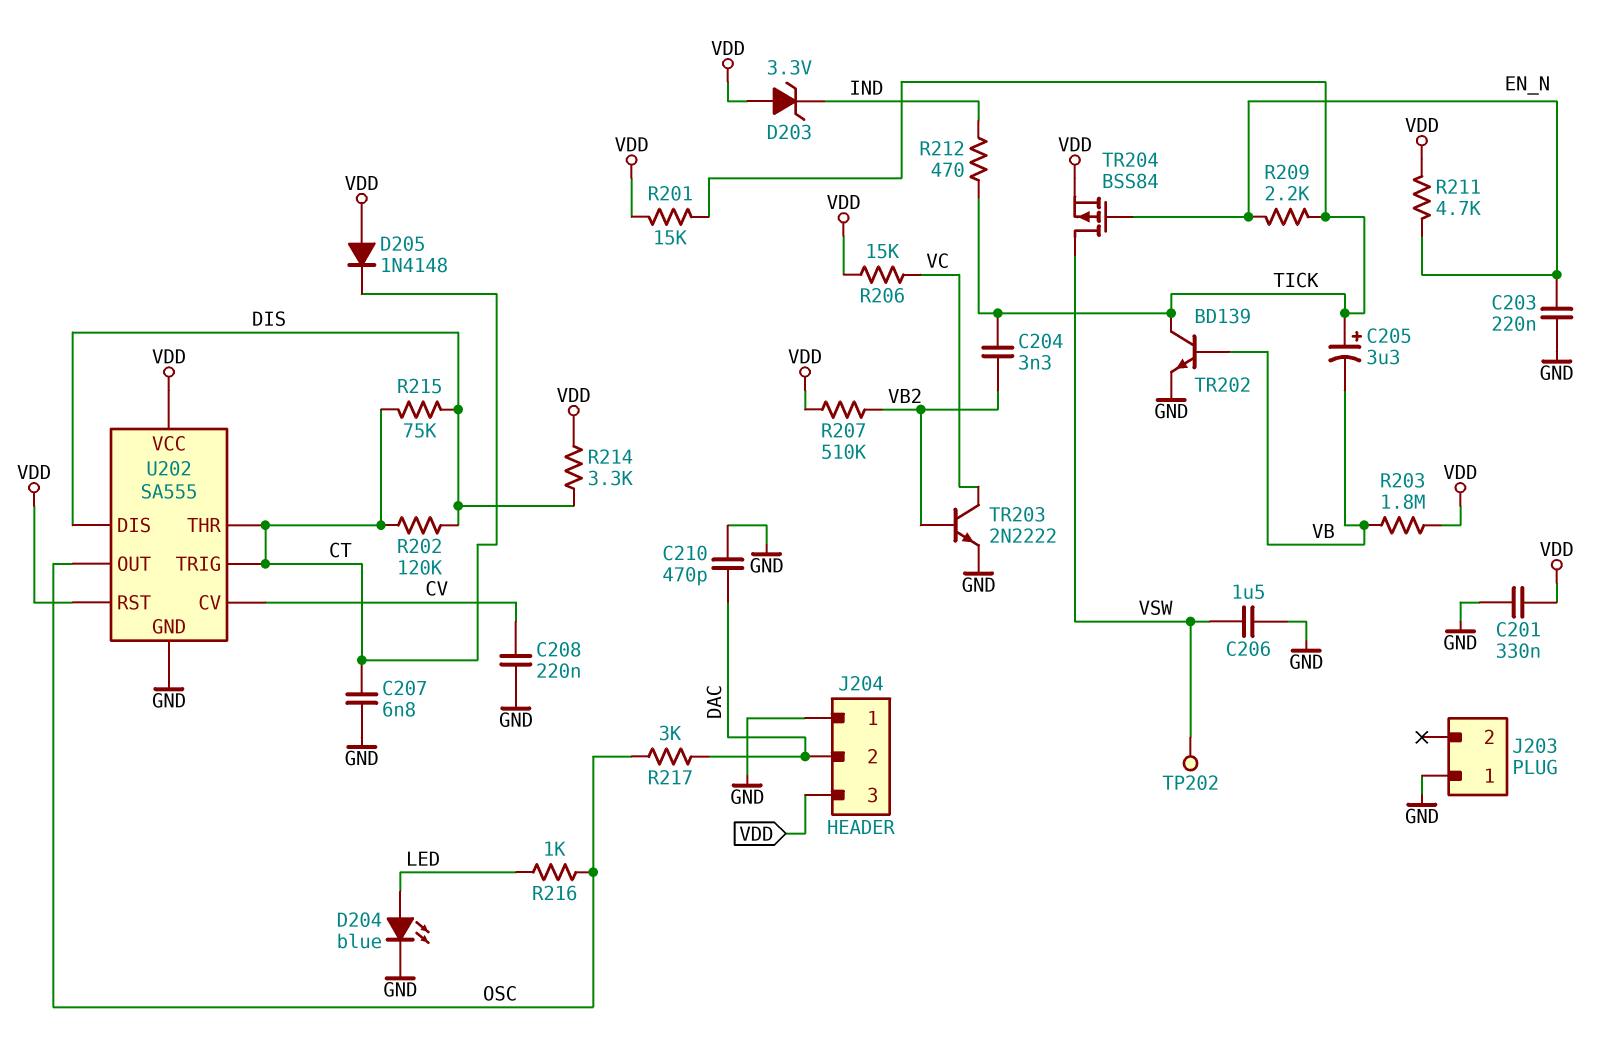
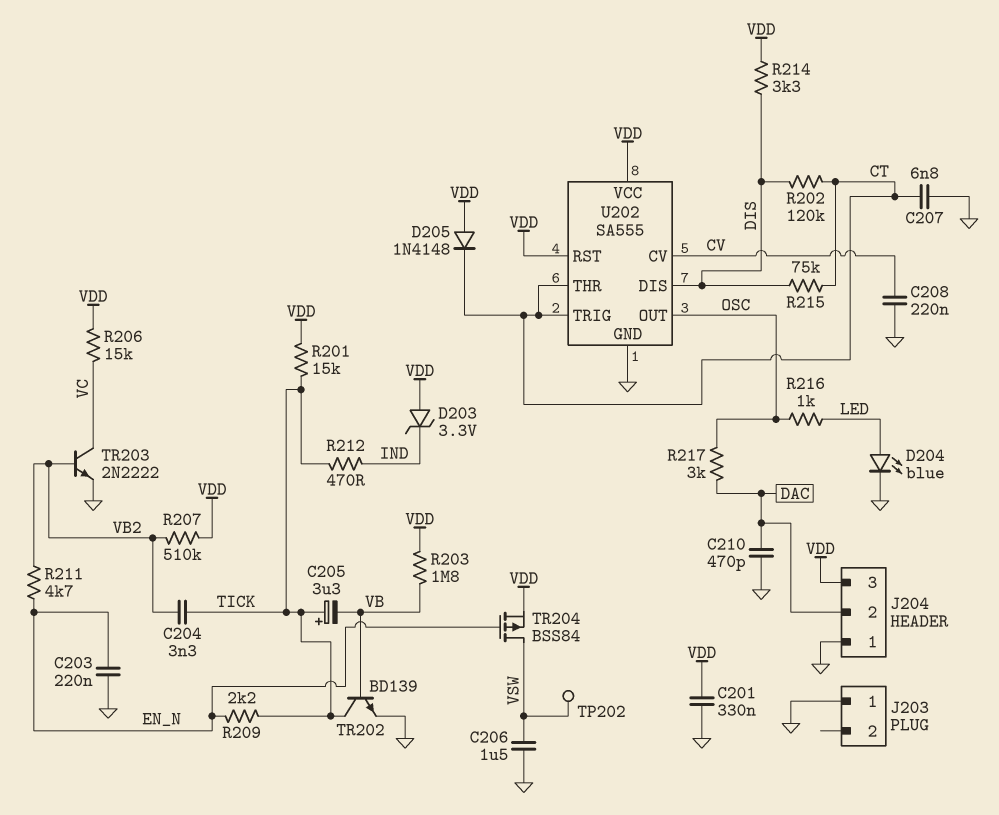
R211: 4.7k (EN_N, VDD) -> 4.7k (EN_N, VB2)

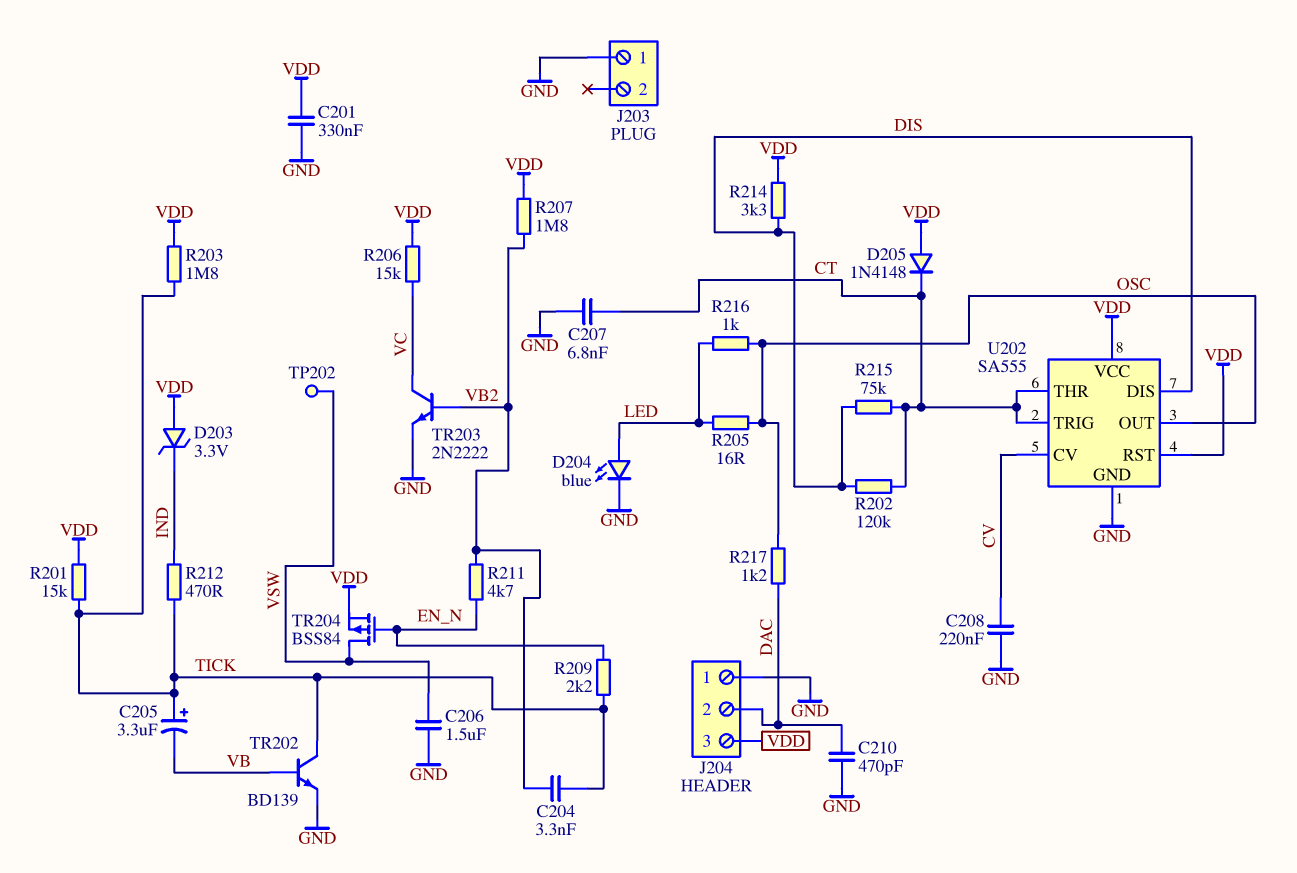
C203: 220nF (EN_N, GND) -> none
R203: 1.8M (VB, VDD) -> 1.8M (TICK, VDD)
R205: none -> 16 (LED, OSC)
R207: 510k (VB2, VDD) -> 1.8M (VB2, VDD)
R217: 3k (DAC, OSC) -> 1.2k (DAC, OSC)

